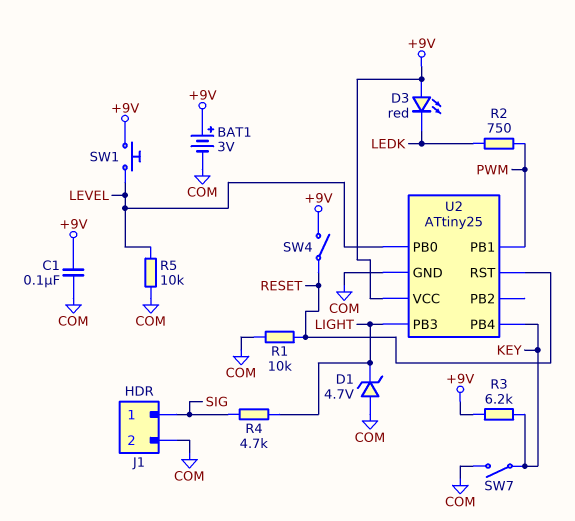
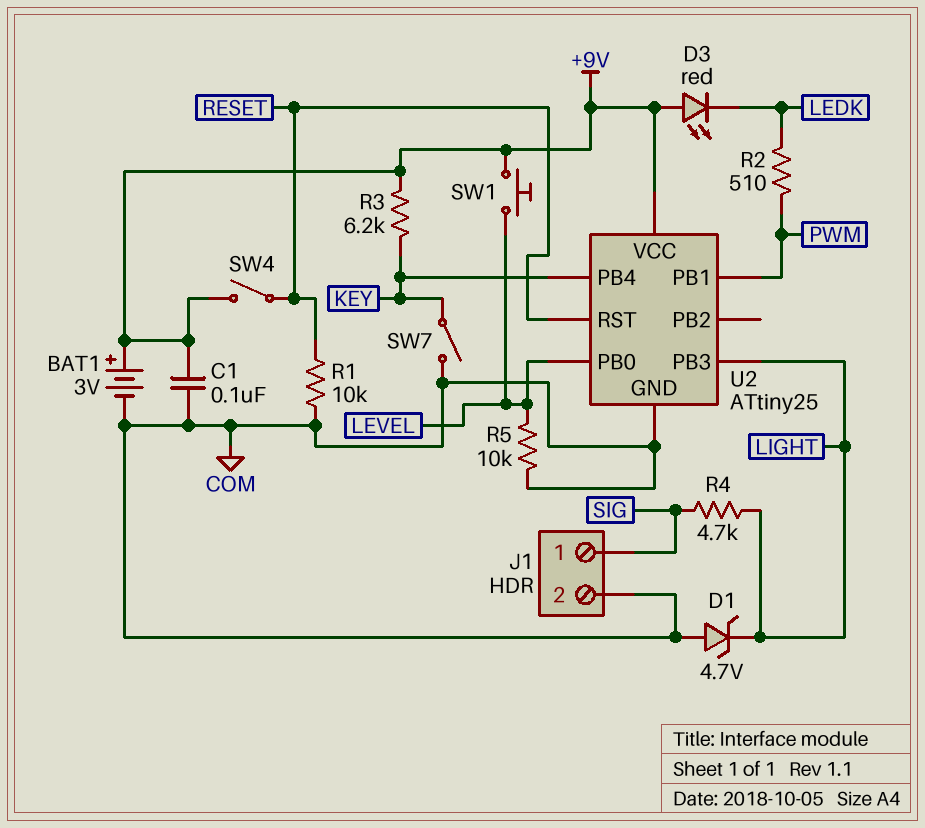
R2: 750 (LEDK, PWM) -> 510 (LEDK, PWM)

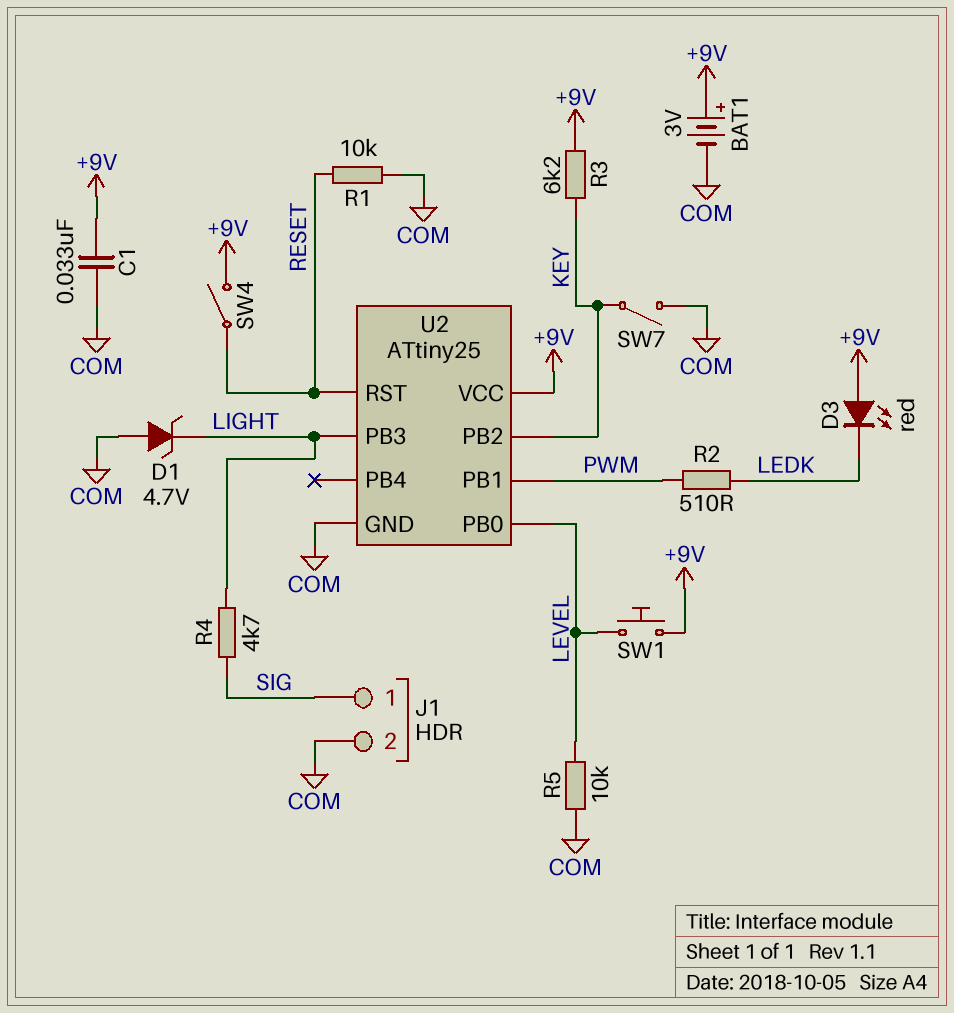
C1: 100nF (+9V, COM) -> 33nF (+9V, COM)
U2 pin PB2: none -> KEY
U2 pin PB4: KEY -> none

